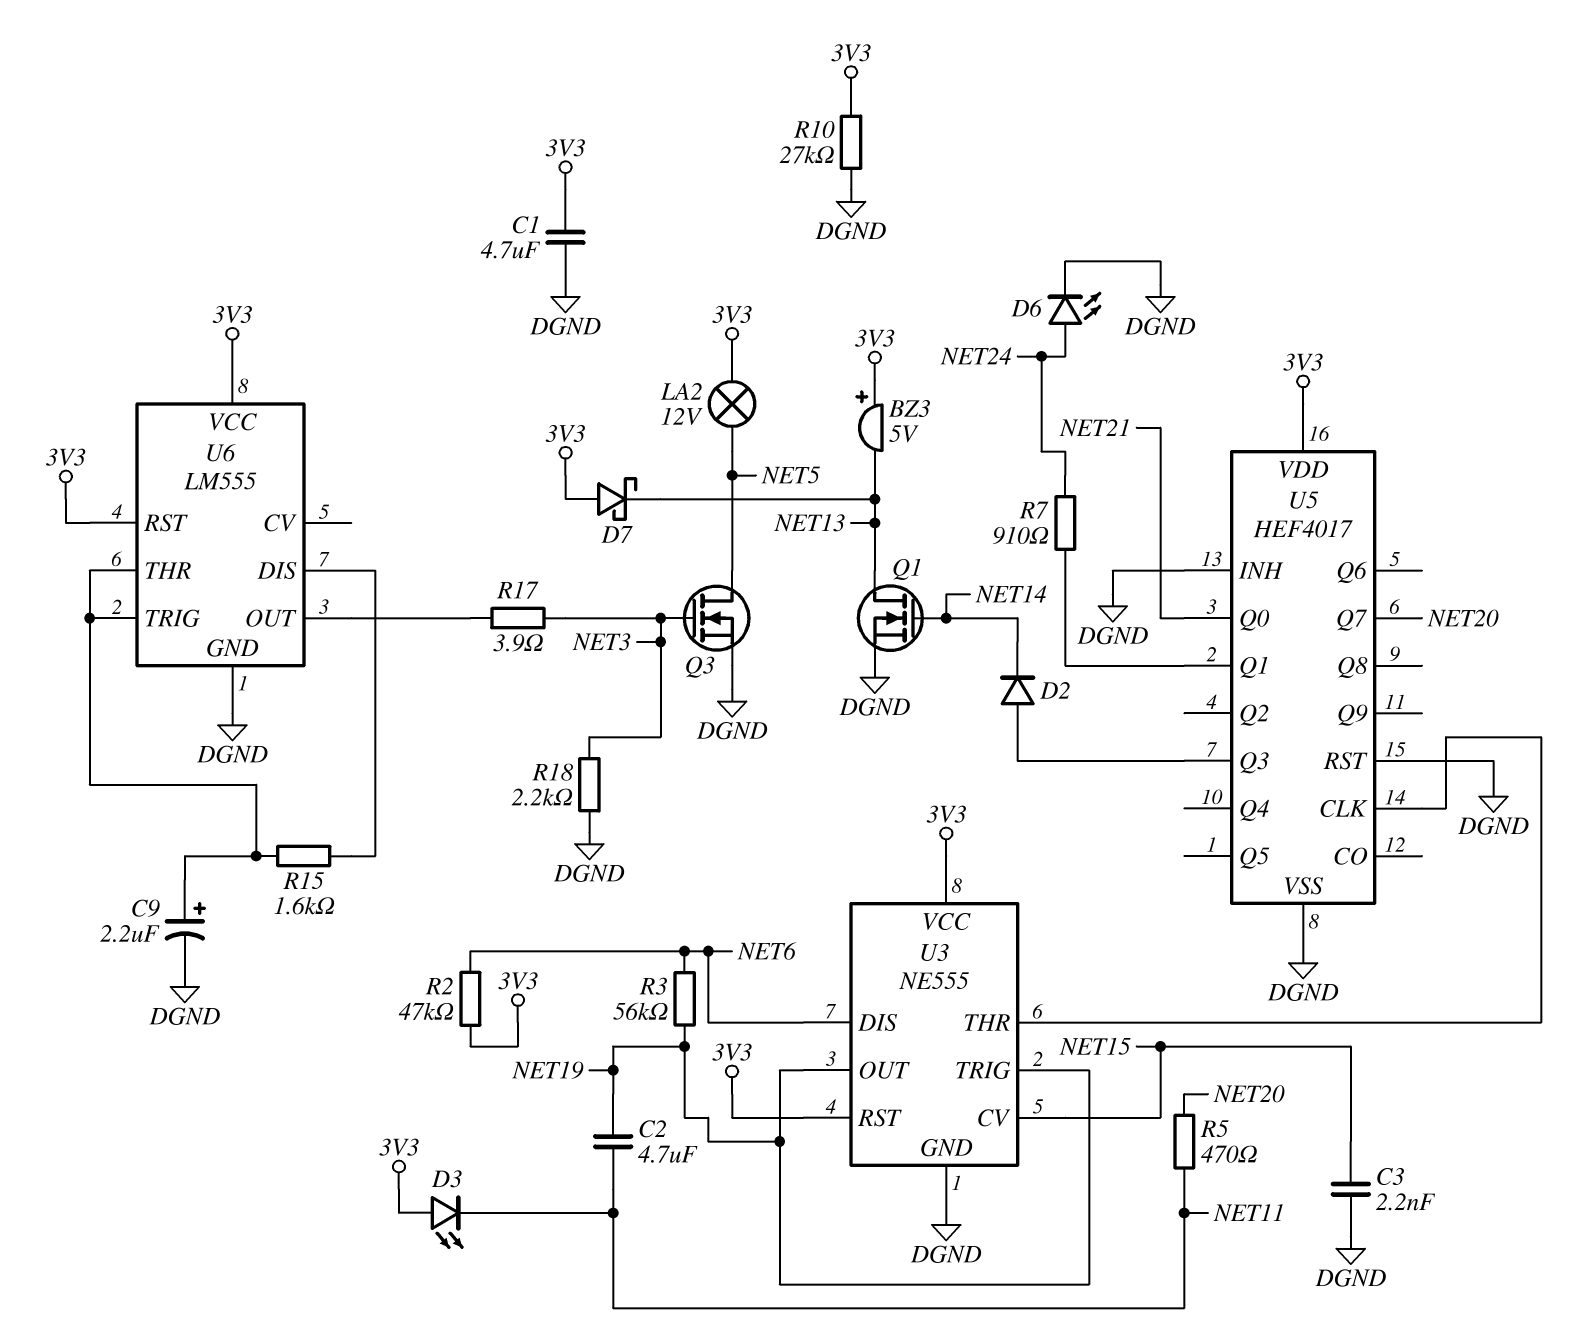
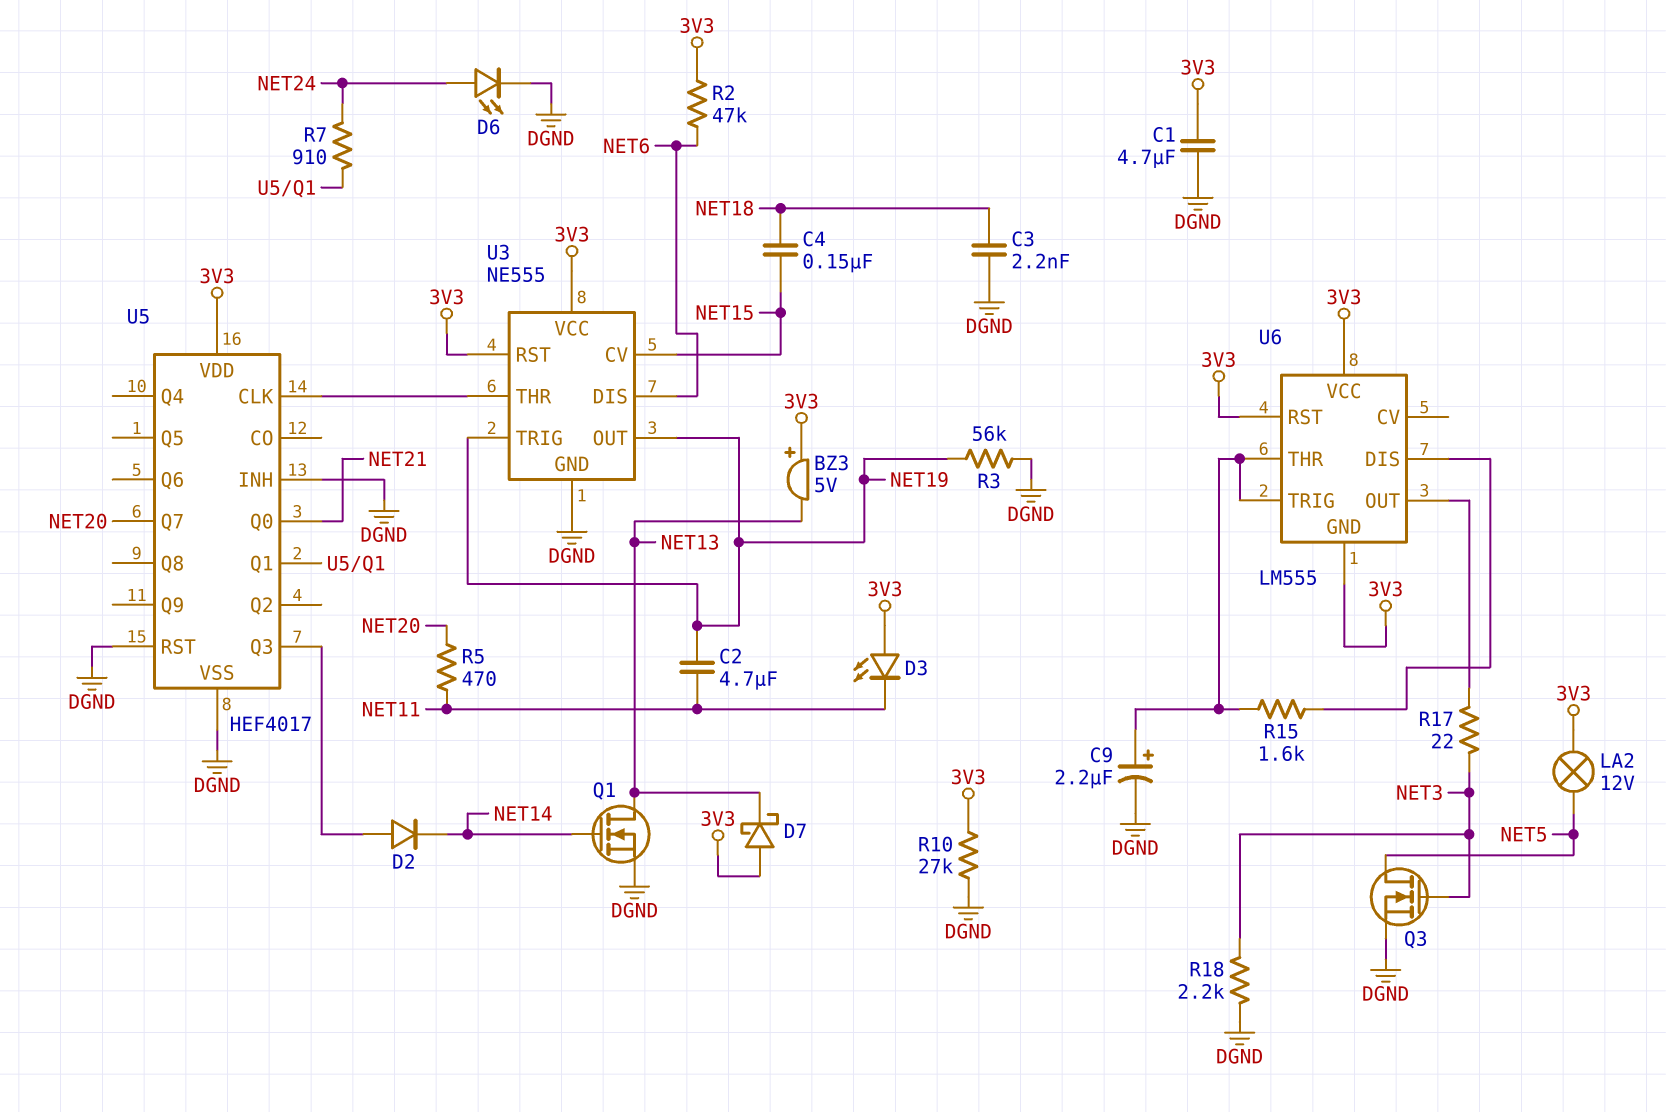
C3: 2.2nF (DGND, NET15) -> 2.2nF (DGND, NET18)
C4: none -> 150nF (NET15, NET18)
R3: 56k (NET6, NET19) -> 56k (DGND, NET19)
R17: 3.9 (NET3, U6/OUT) -> 22 (NET3, U6/OUT)
U6 pin GND: DGND -> 3V3

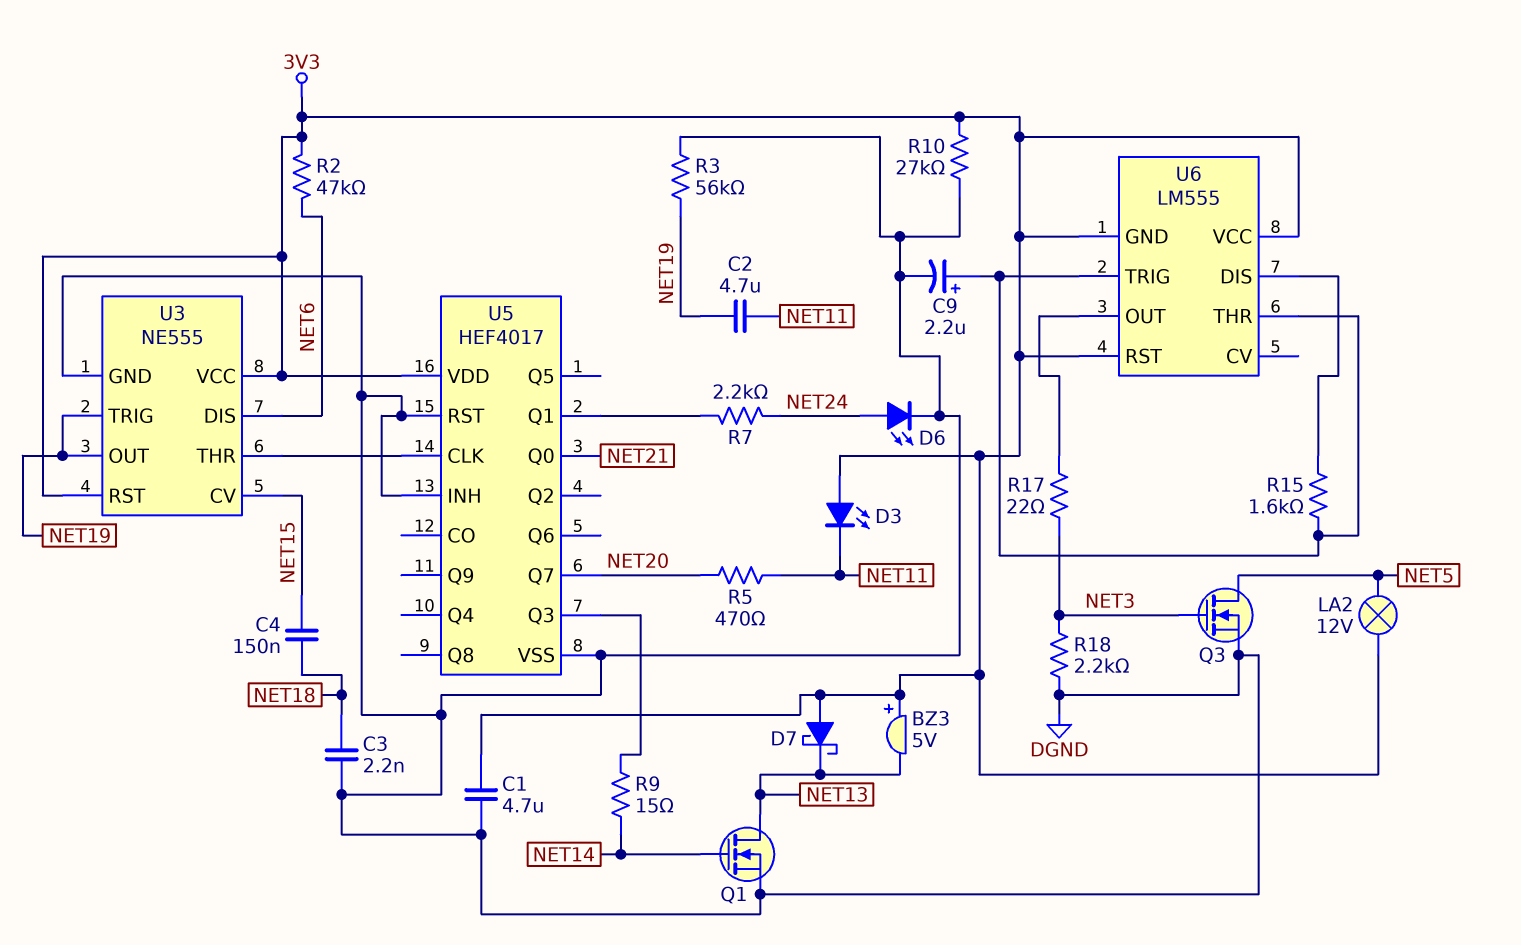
D2: diode (A U5/Q3, K NET14) -> none
R7: 910 (NET24, U5/Q1) -> 2.2k (NET24, U5/Q1)
R9: none -> 15 (NET14, U5/Q3)

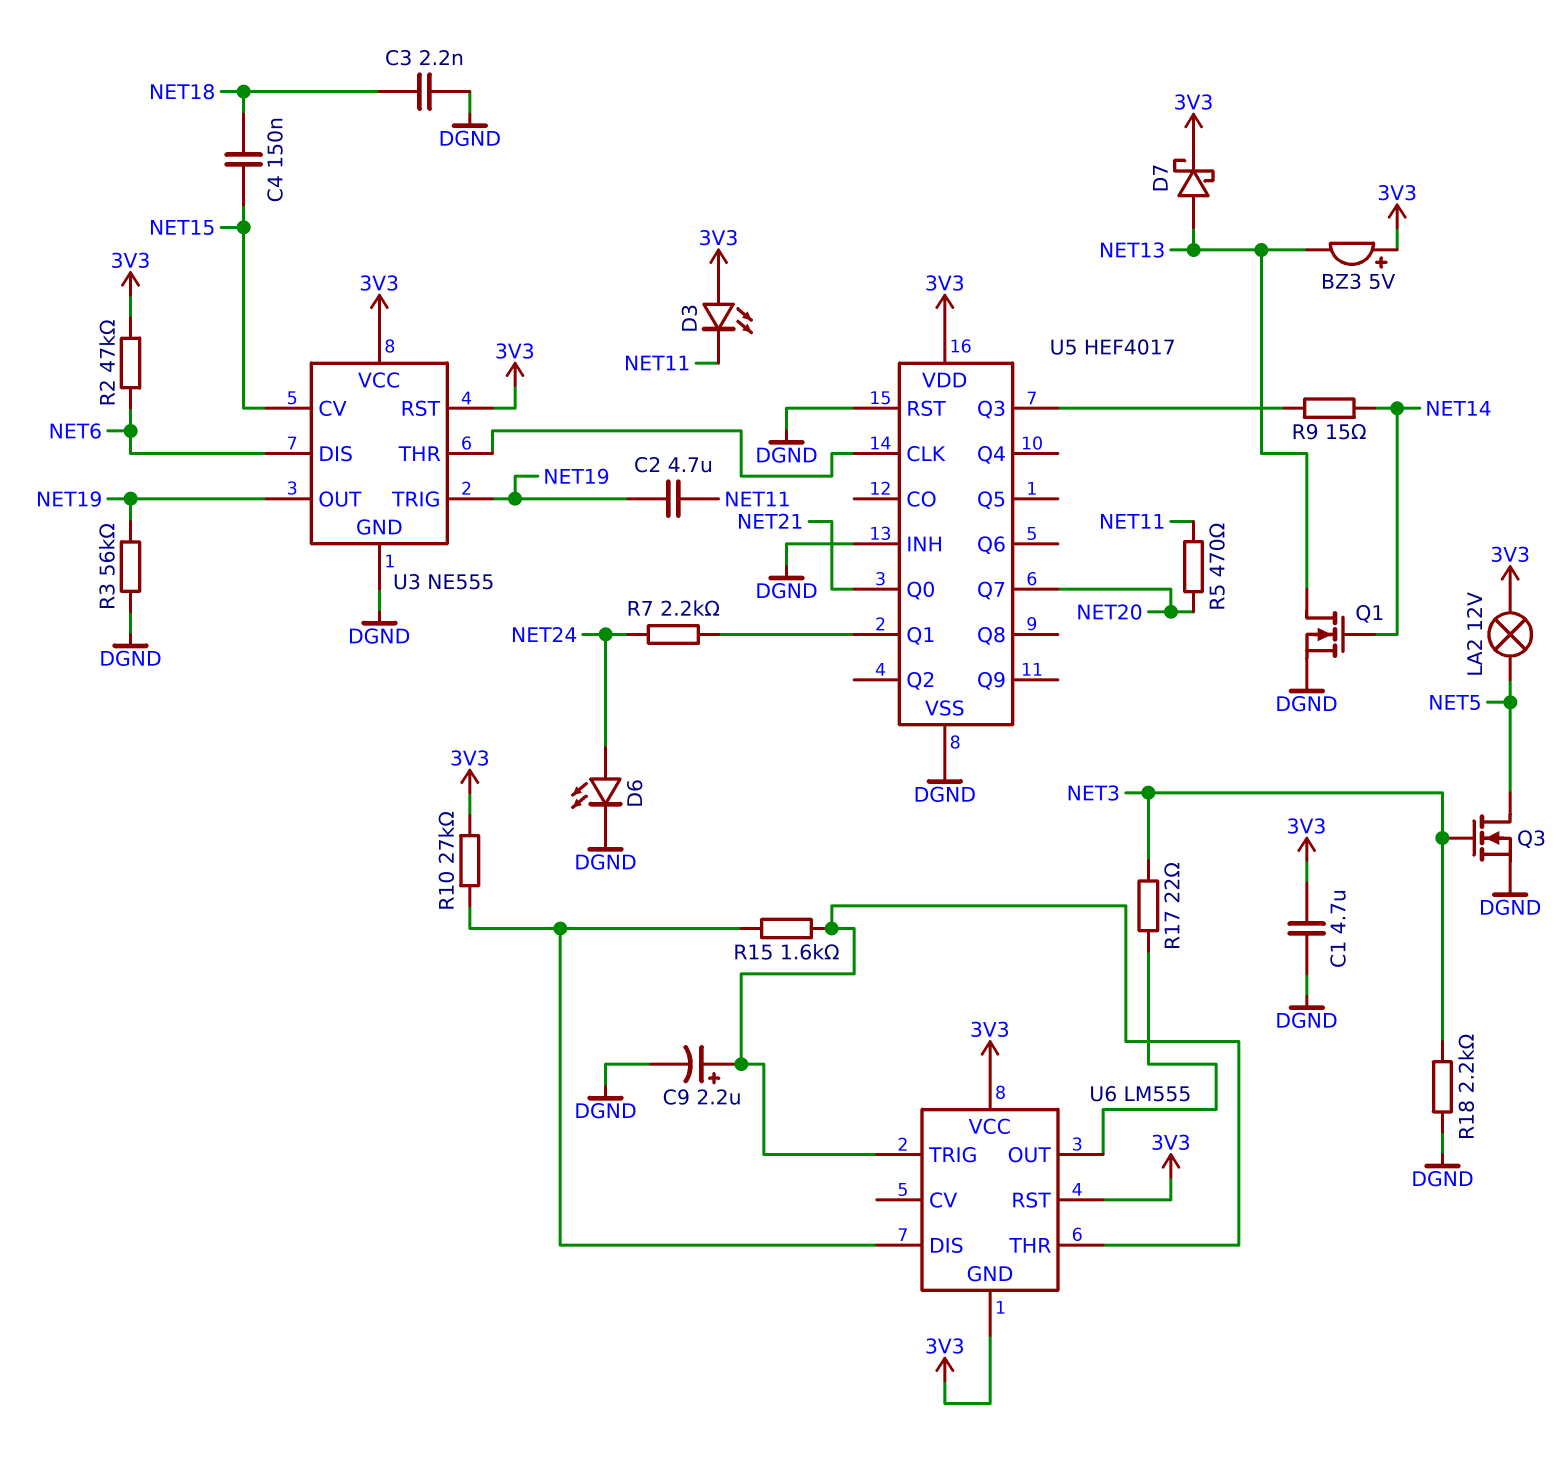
D7: schottky (A 3V3, K NET13) -> schottky (A NET13, K 3V3)
R10: 27k (3V3, DGND) -> 27k (3V3, U6/DIS)

